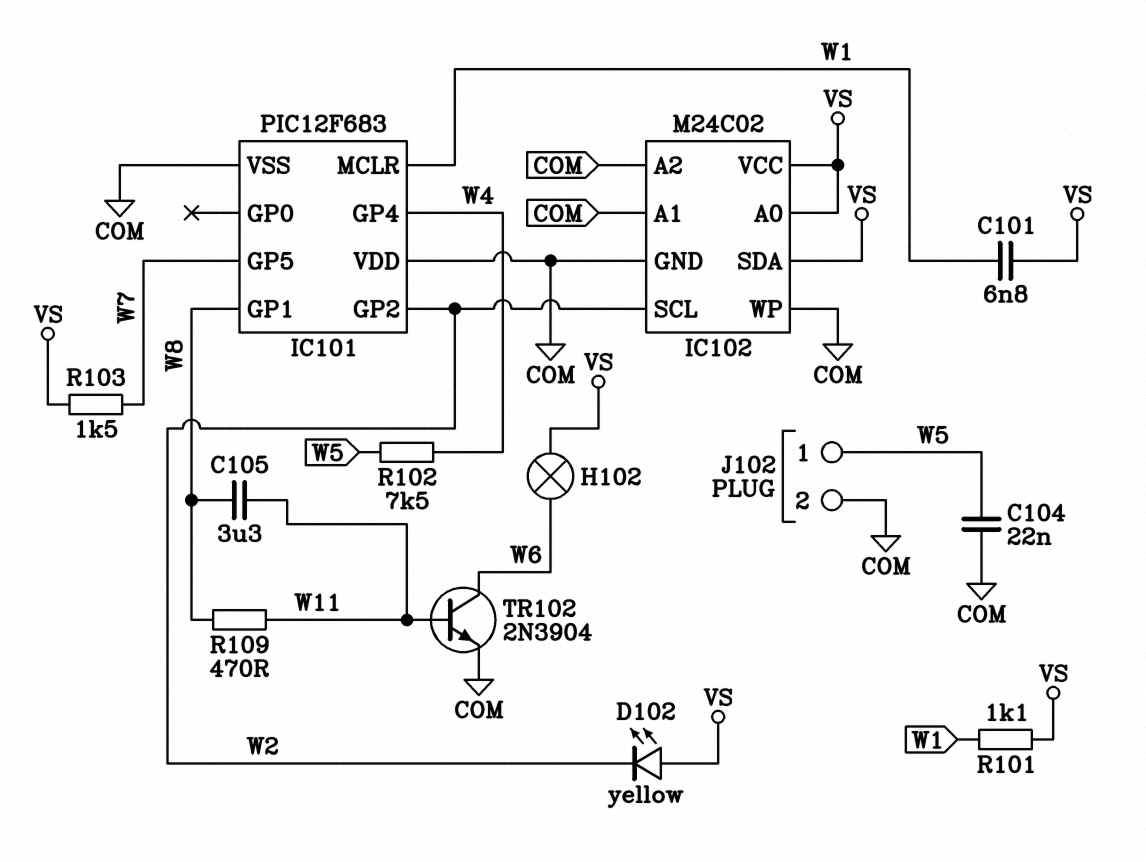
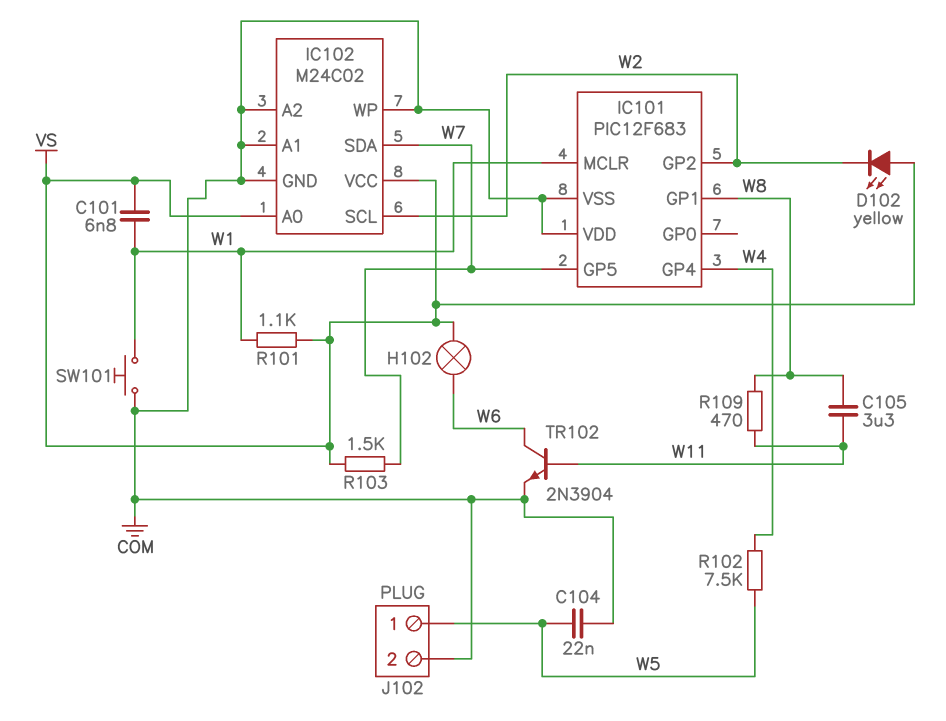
IC102 pin SDA: VS -> W7
SW101: none -> button (COM, W1)

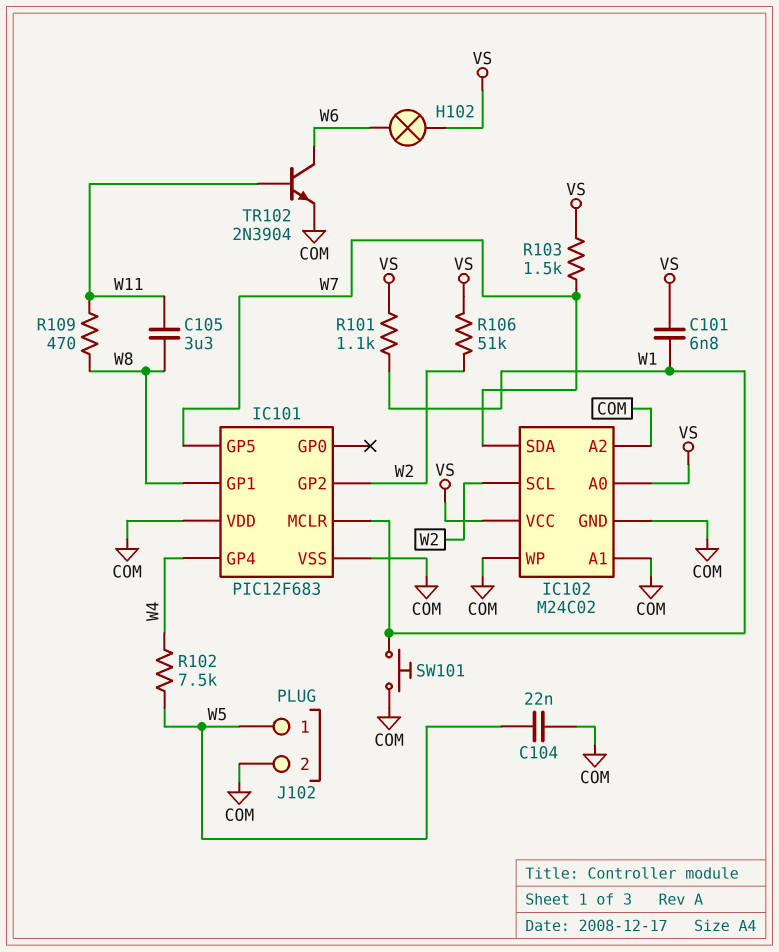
D102: LED yellow (A VS, K W2) -> none
R106: none -> 51k (VS, W2)

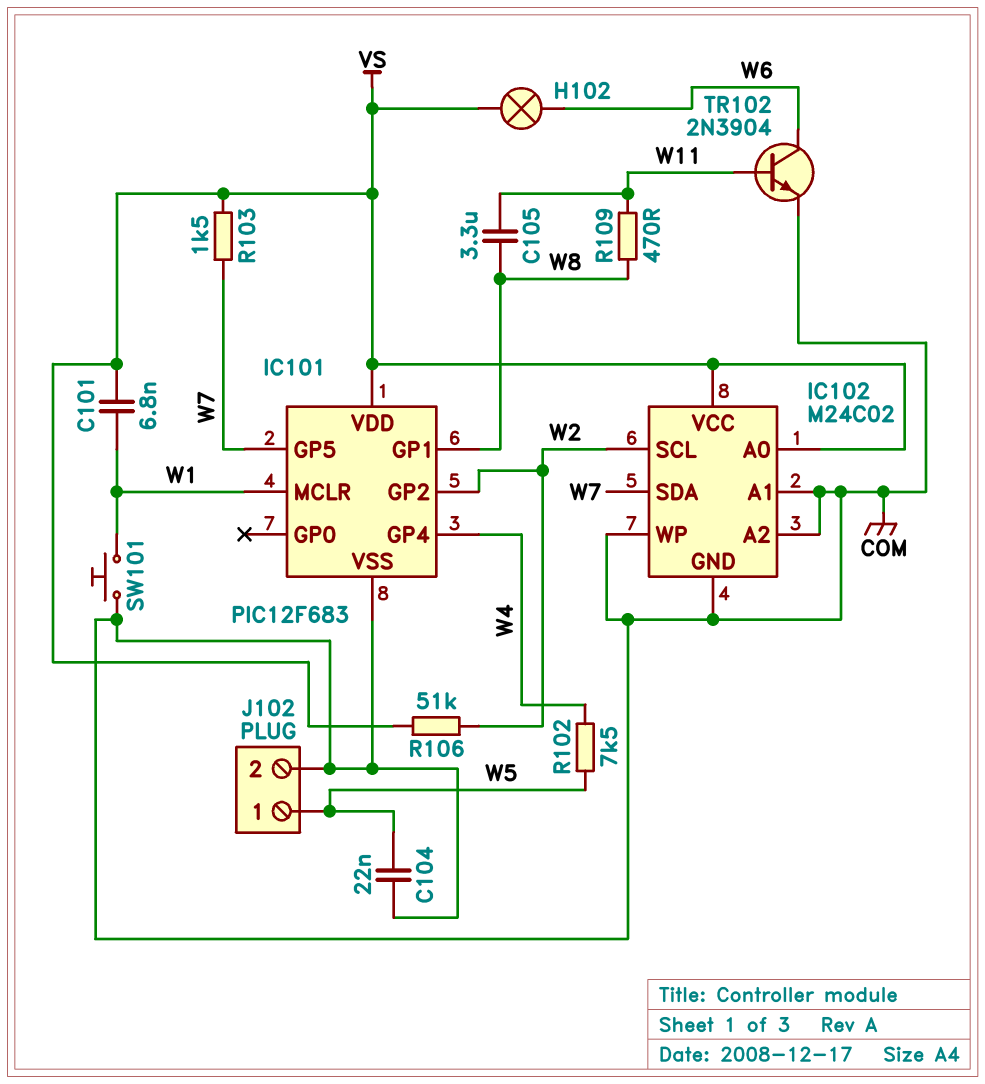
IC101 pin VDD: COM -> VS
R101: 1.1k (VS, W1) -> none

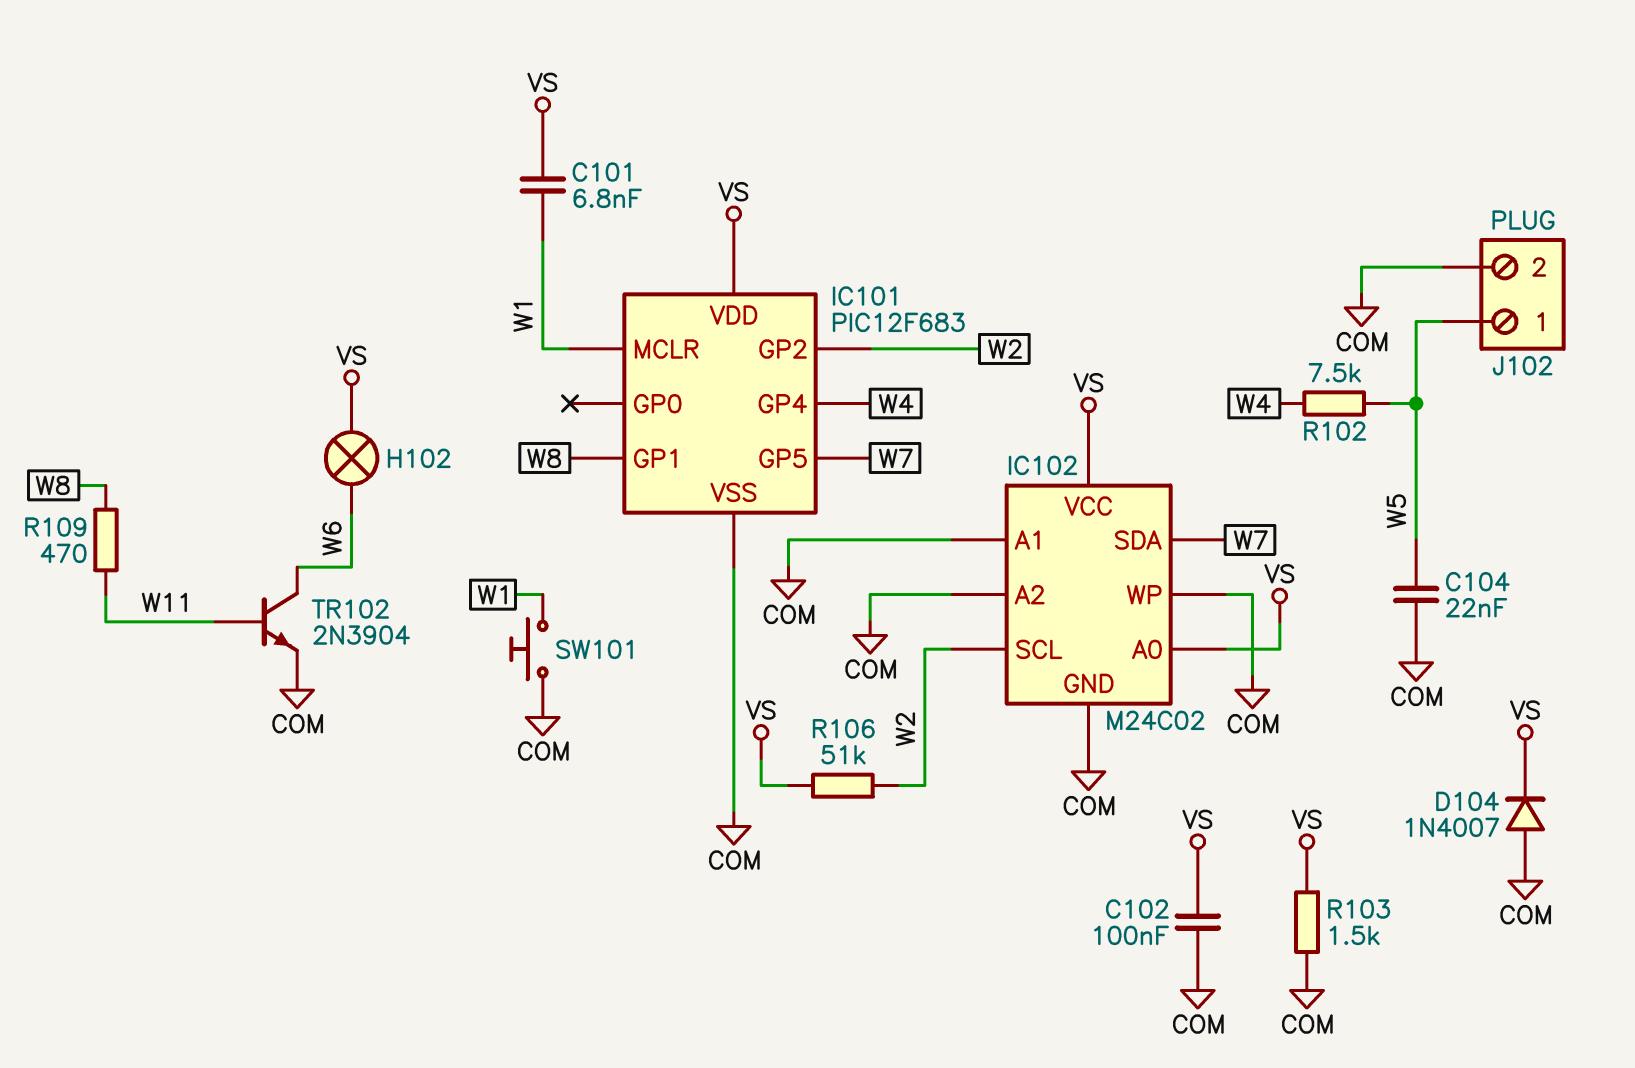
C102: none -> 100nF (COM, VS)
C105: 3.3uF (W8, W11) -> none
D104: none -> diode 1N4007 (A COM, K VS)
R103: 1.5k (VS, W7) -> 1.5k (COM, VS)

